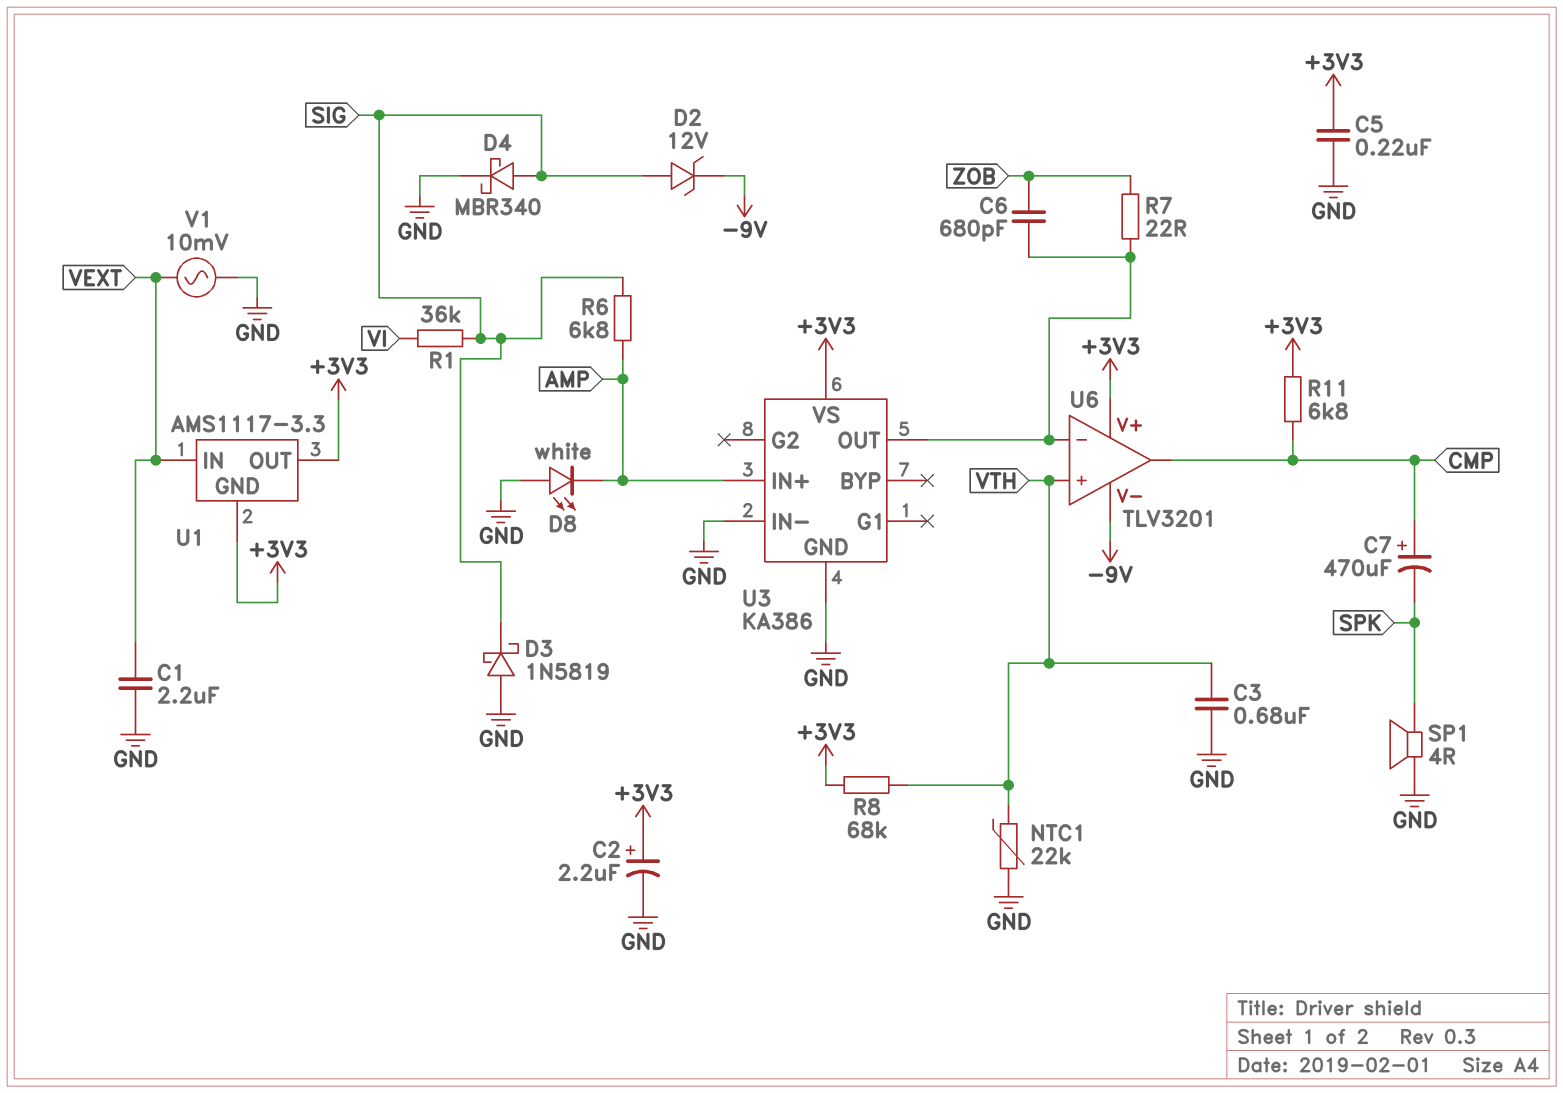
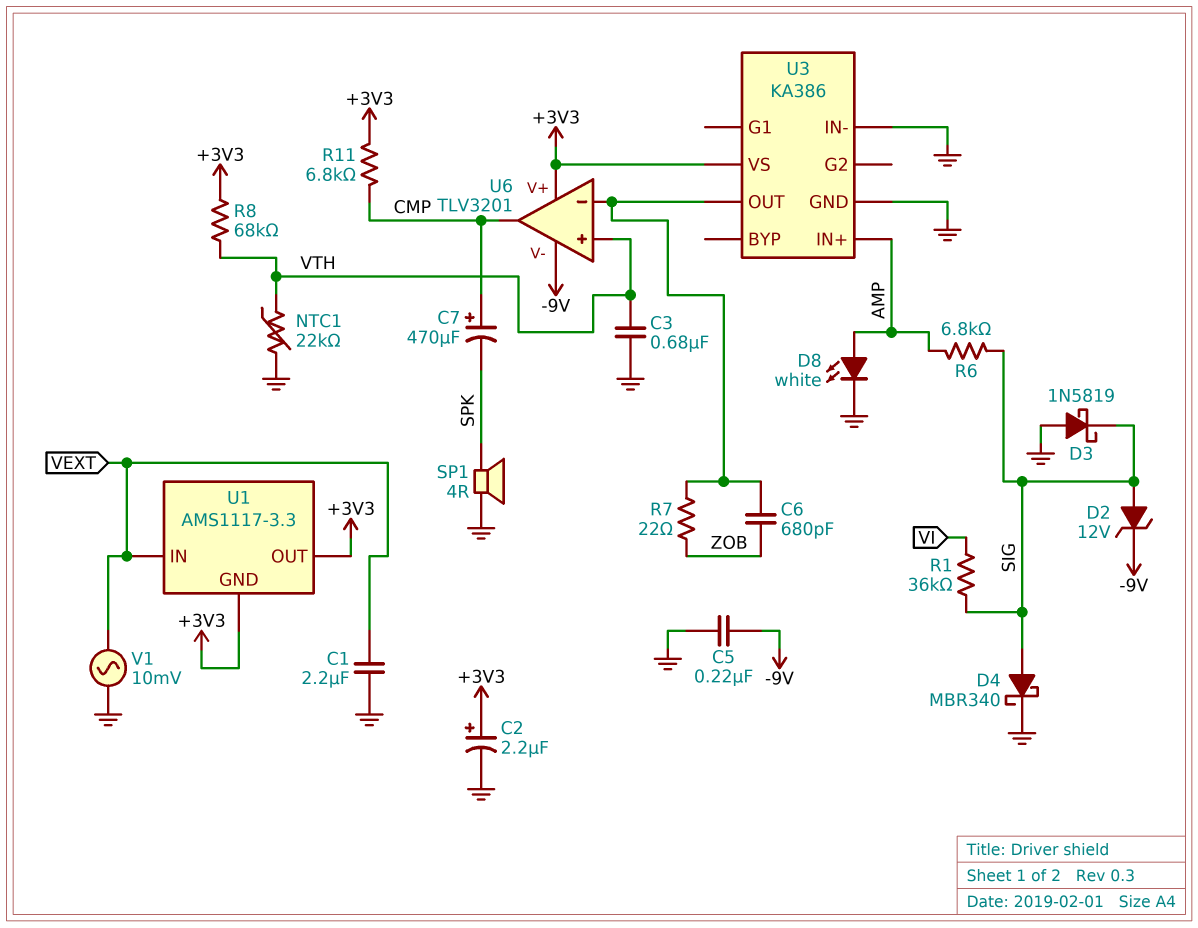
C5: 220nF (+3V3, GND) -> 220nF (-9V, GND)
D8: LED white (A GND, K AMP) -> LED white (A AMP, K GND)

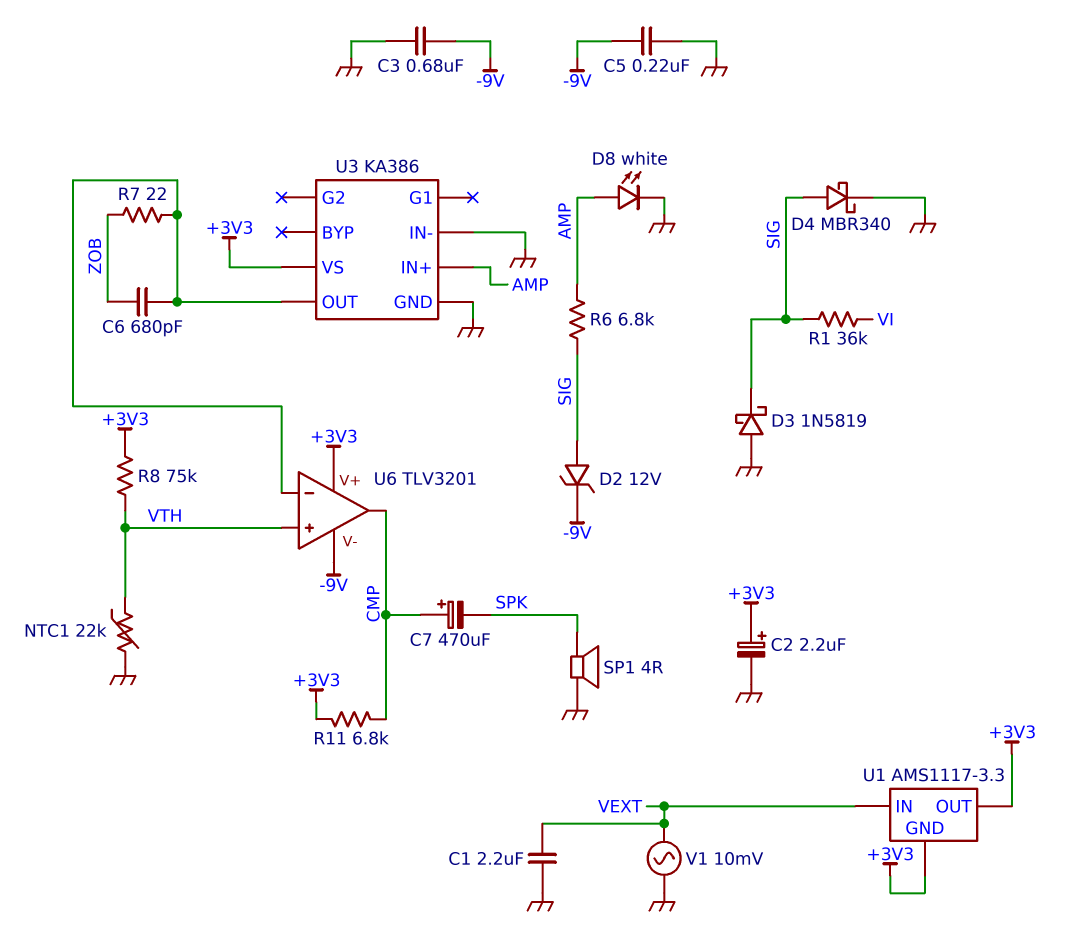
C3: 680nF (GND, VTH) -> 680nF (-9V, GND)
R8: 68k (+3V3, VTH) -> 75k (+3V3, VTH)

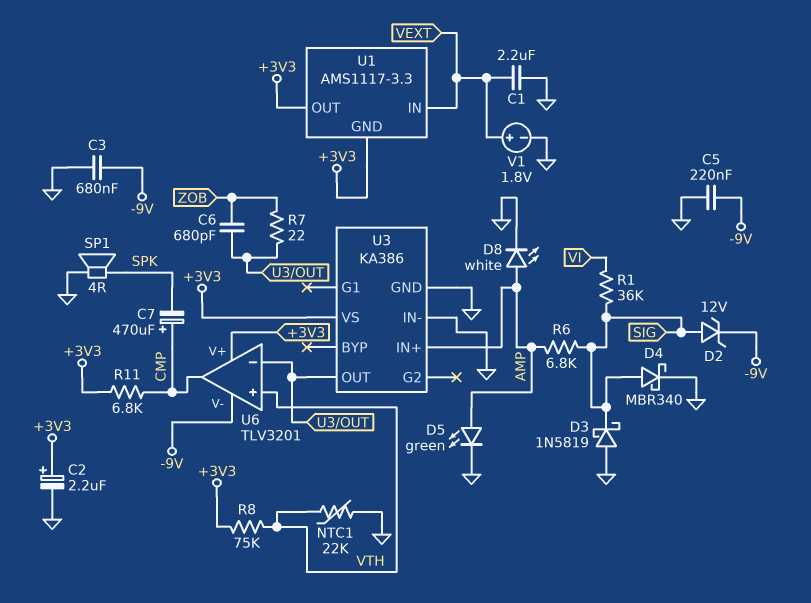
D5: none -> LED green (A AMP, K GND)
V1: AC 10mV (GND, VEXT) -> 1.8V (plus VEXT, minus GND)

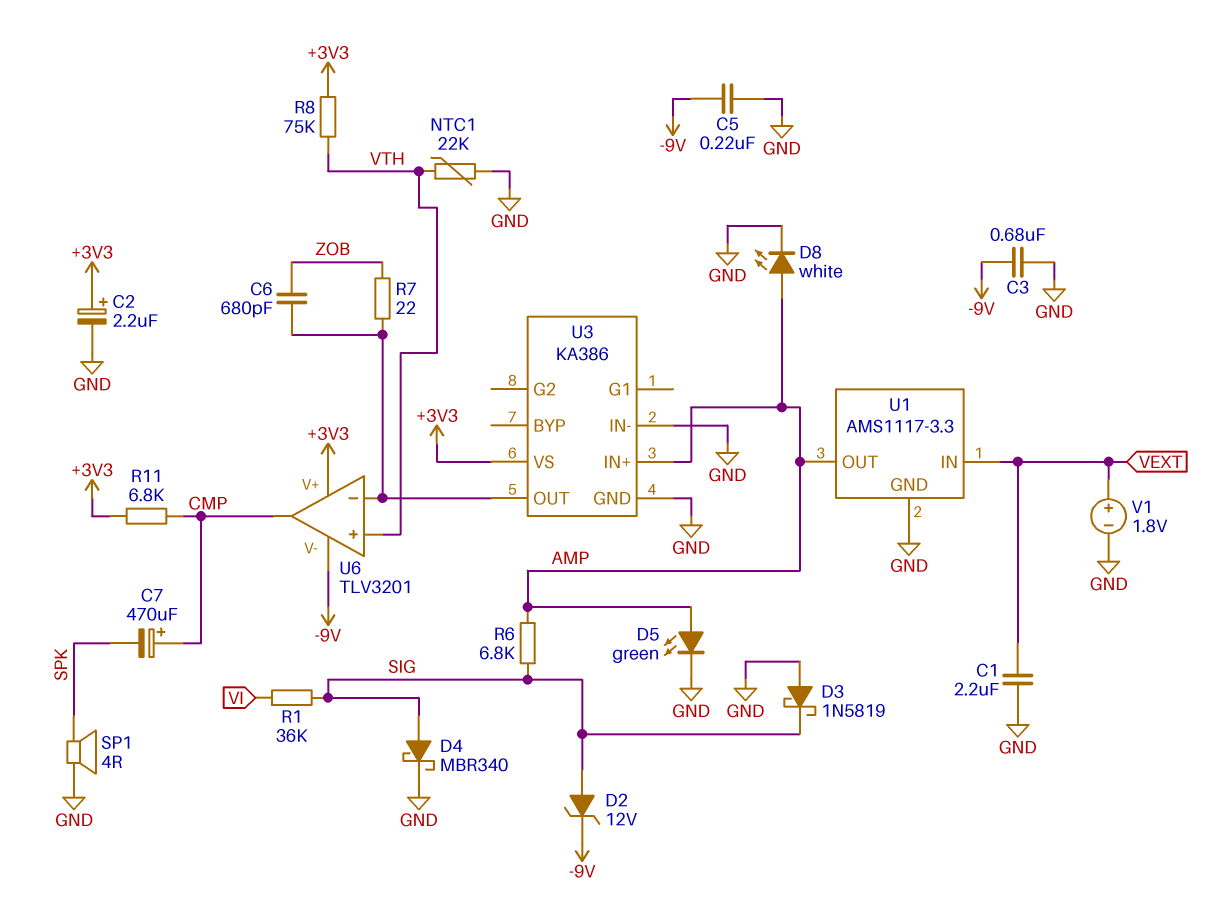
U1 pin GND: +3V3 -> GND
U1 pin OUT: +3V3 -> AMP

